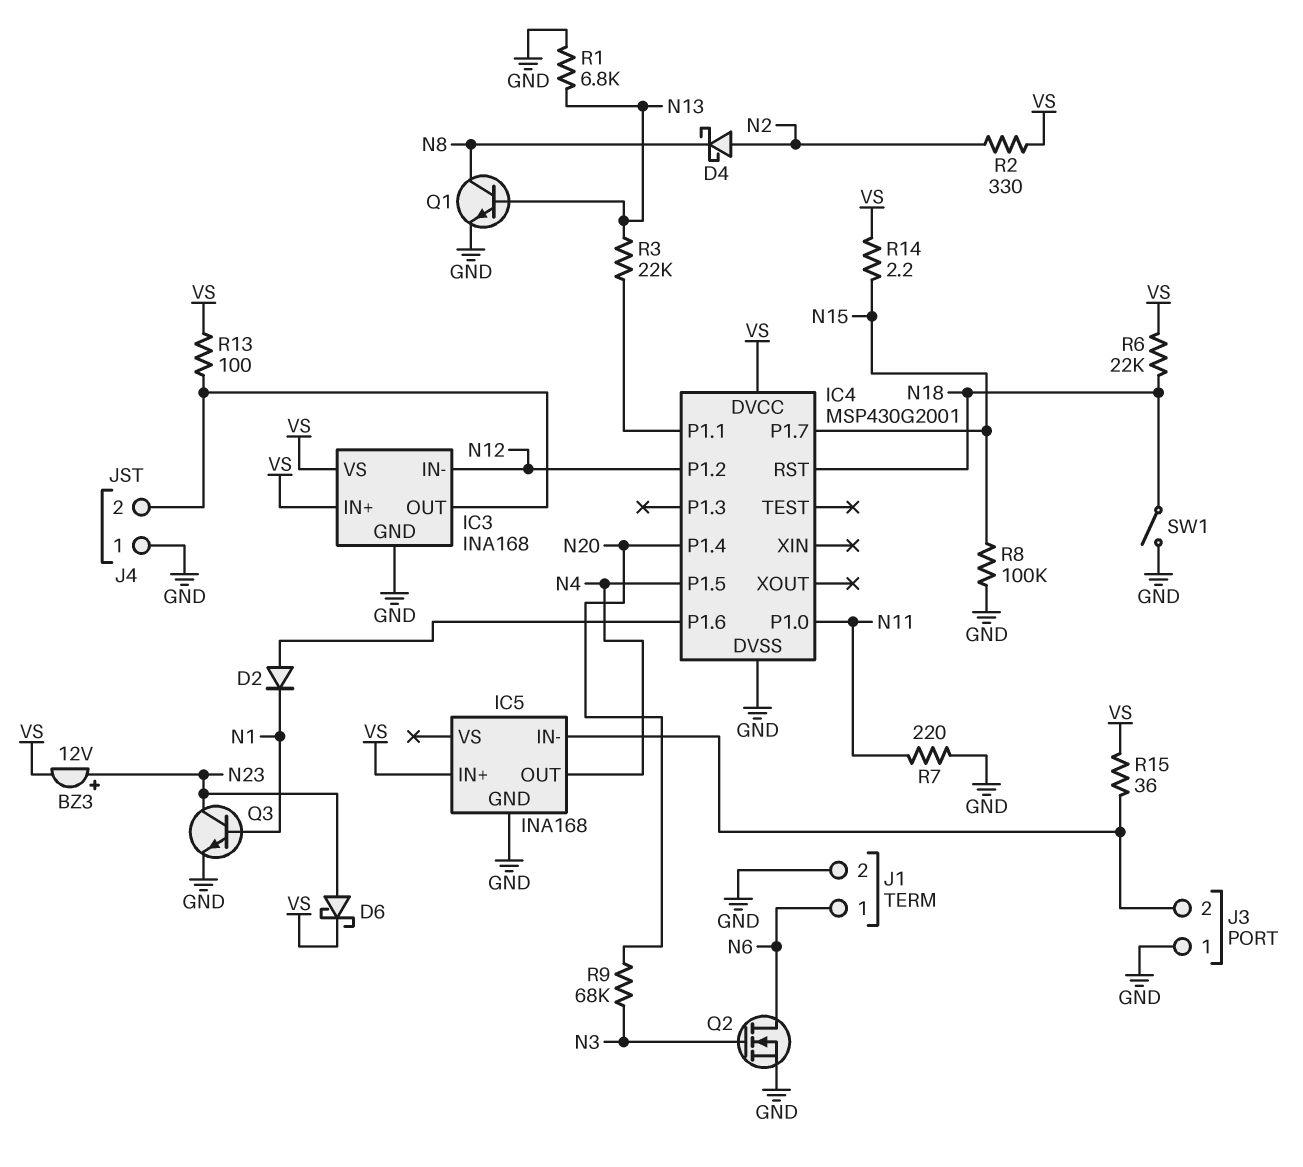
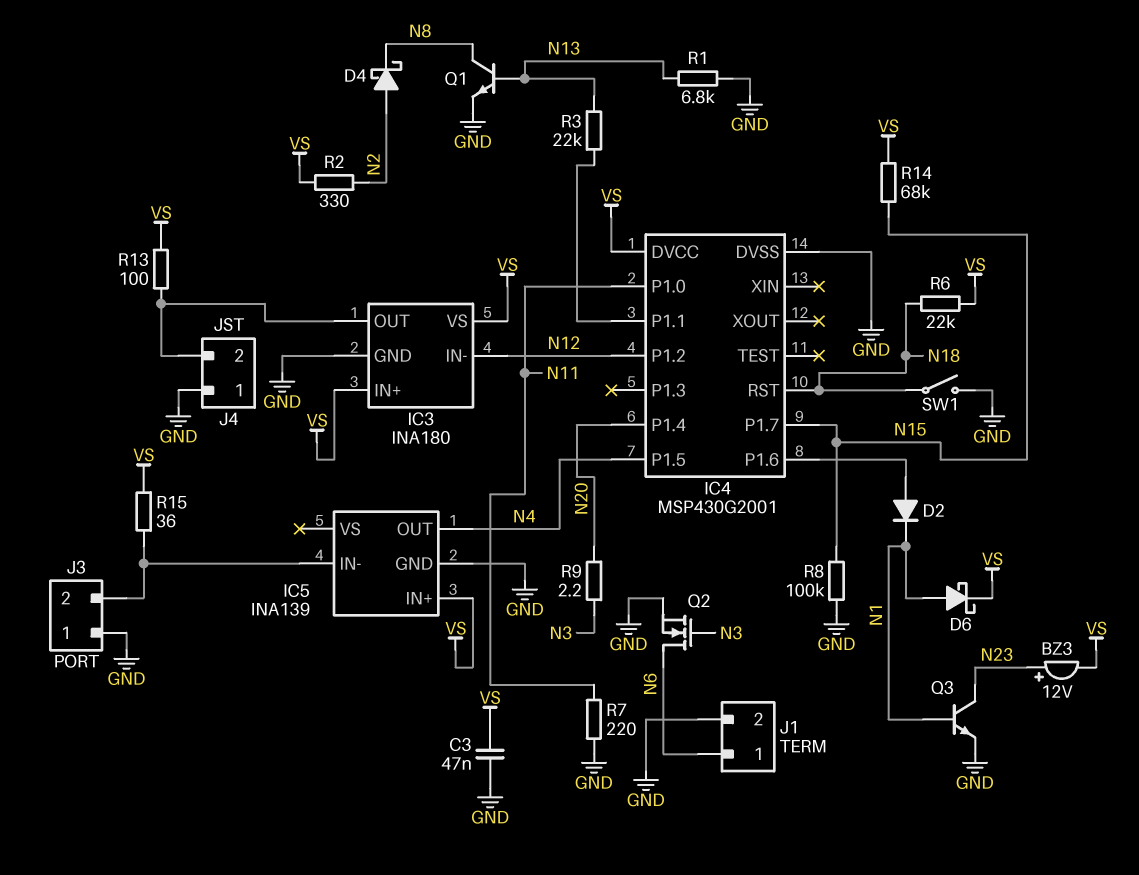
C3: none -> 47nF (GND, VS)
D6: schottky (A N23, K VS) -> schottky (A N1, K VS)
IC3: INA168 -> INA180
IC5: INA168 -> INA139
R9: 68k (N3, N20) -> 2.2 (N3, N20)
R14: 2.2 (N15, VS) -> 68k (N15, VS)

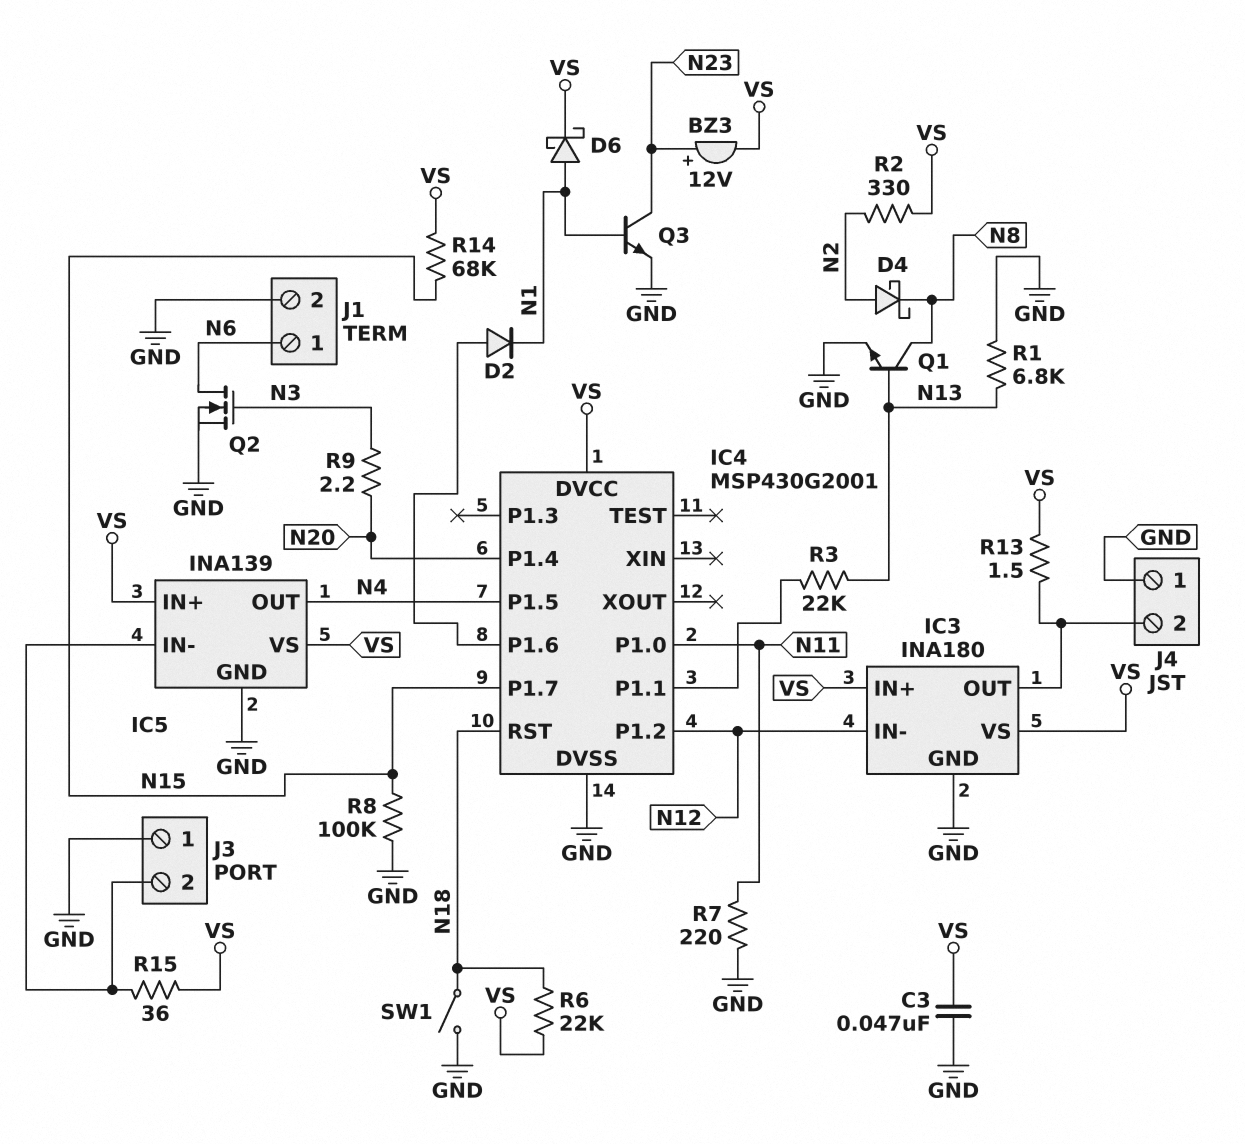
IC5 pin VS: none -> VS
R13: 100 (IC3/OUT, VS) -> 1.5 (IC3/OUT, VS)

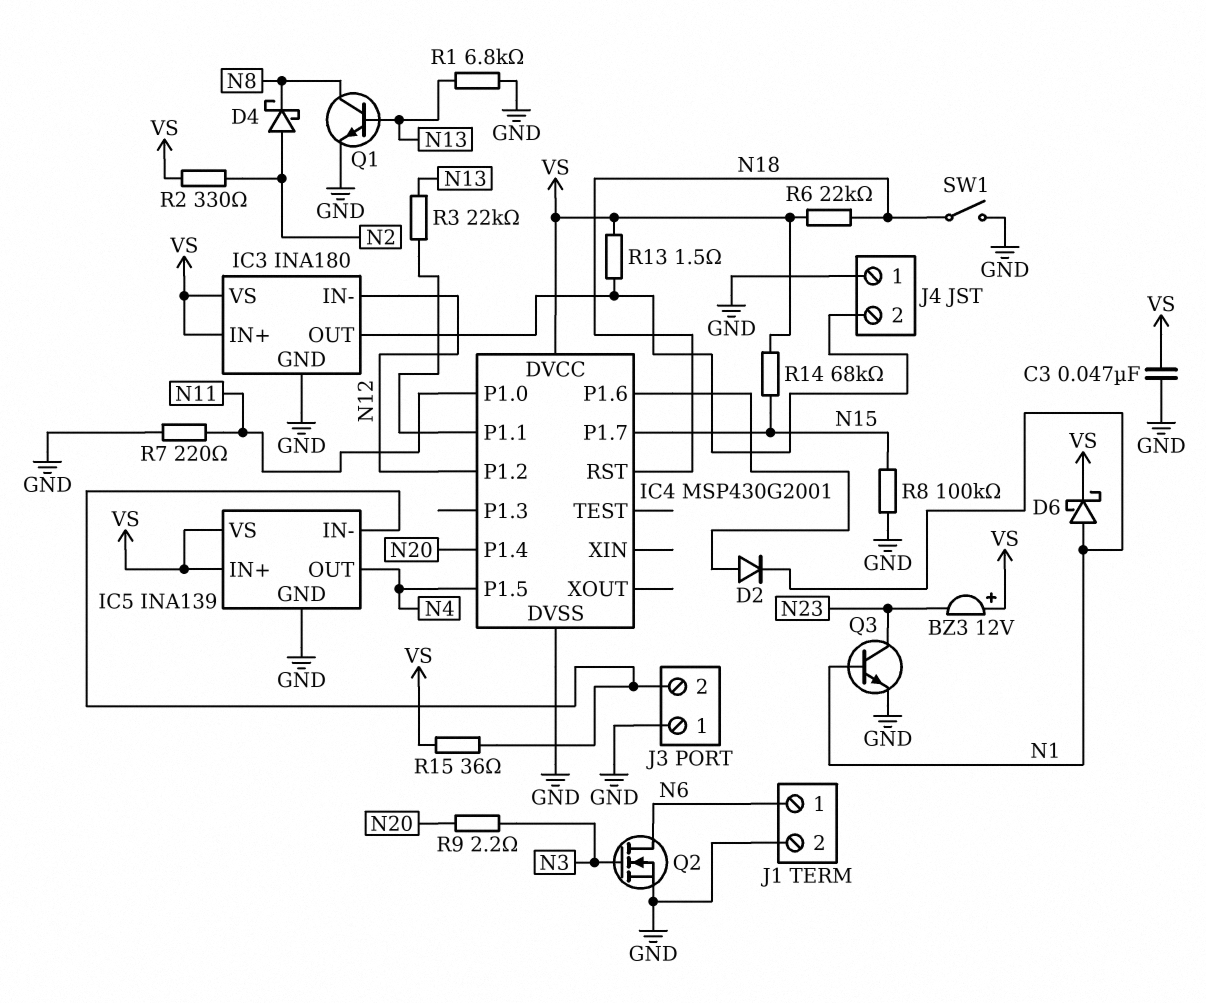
BZ3: buzzer 12V (plus N23, minus VS) -> buzzer 12V (plus VS, minus N23)

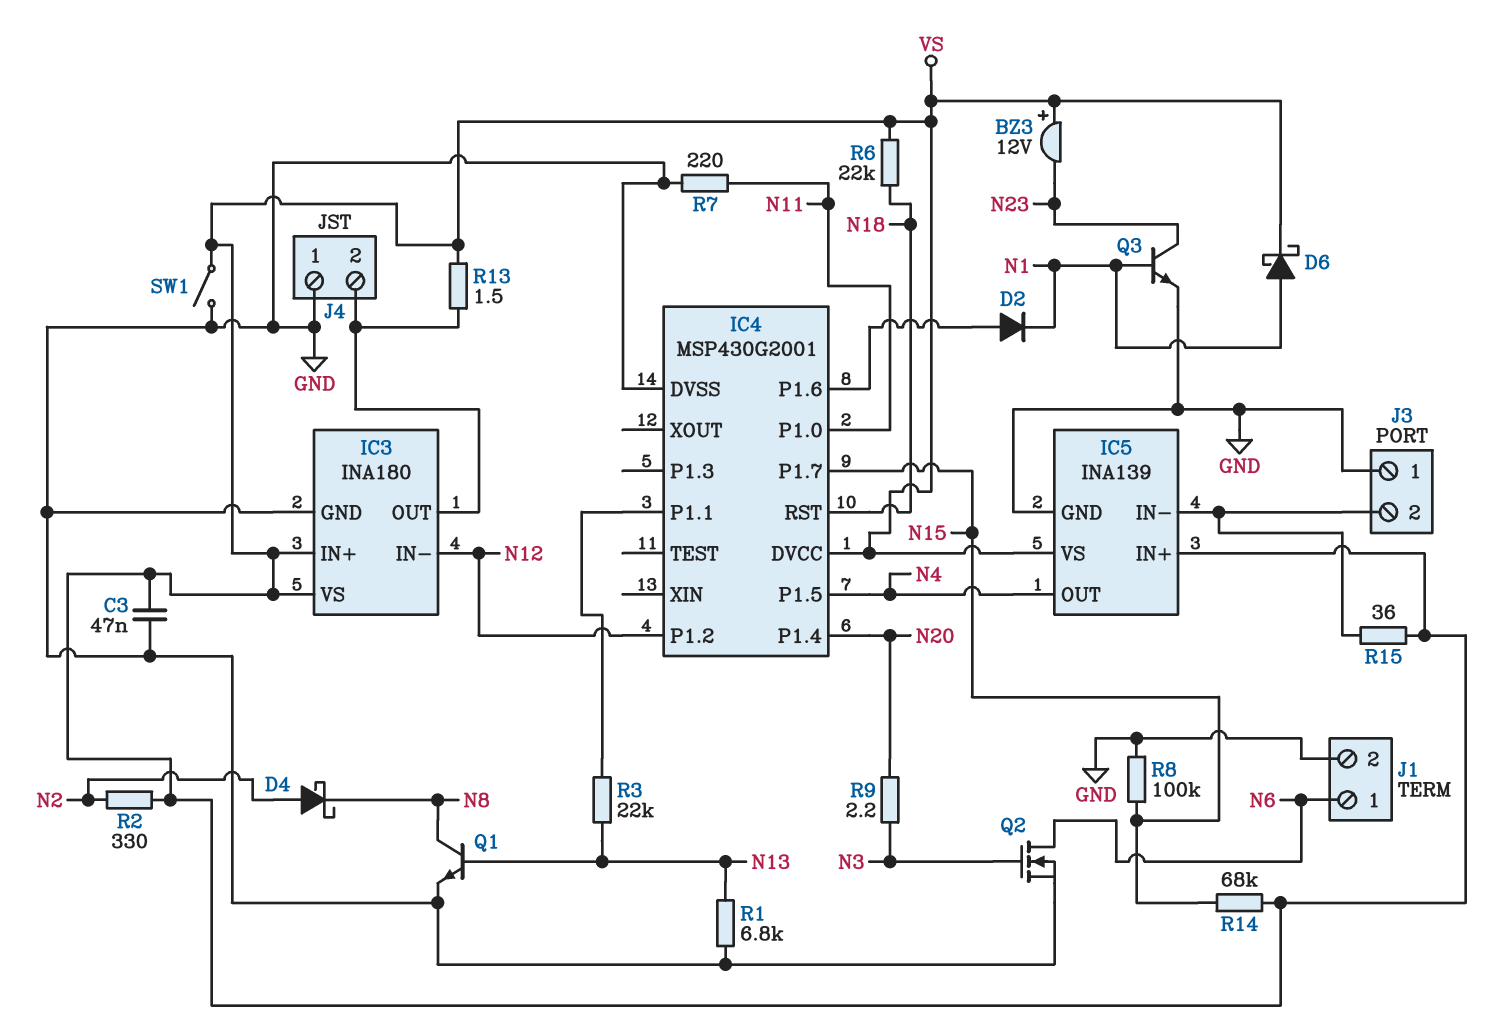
SW1: switch (GND, N18) -> switch (GND, VS)

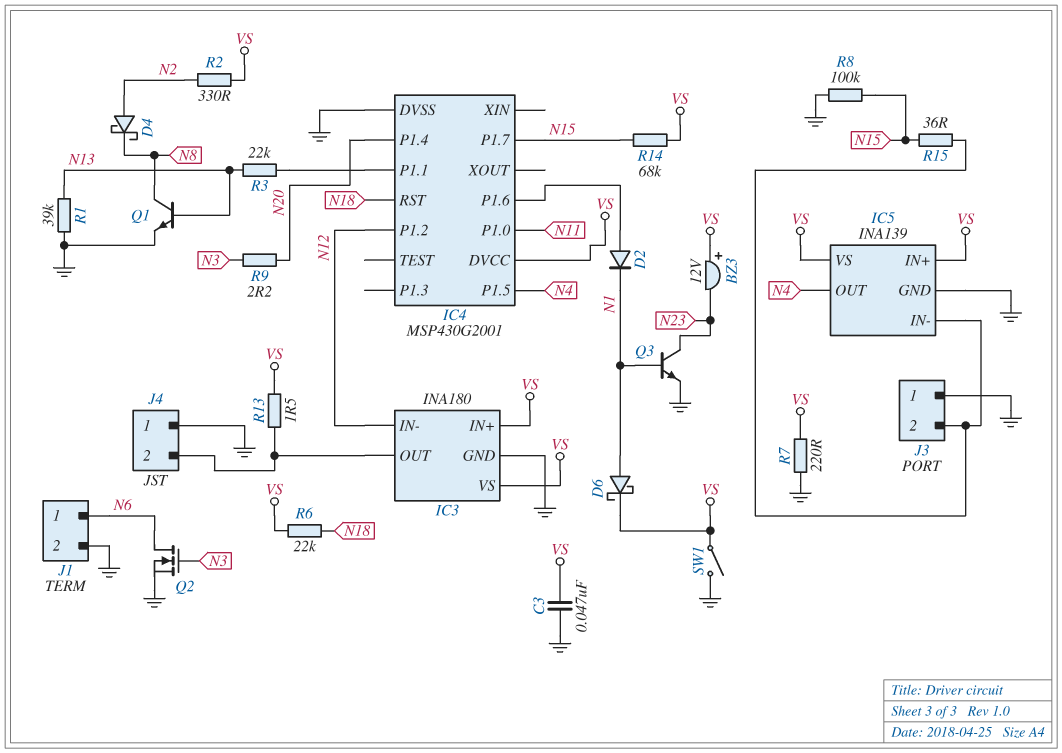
R1: 6.8k (GND, N13) -> 39k (GND, N13)
R7: 220 (GND, N11) -> 220 (GND, VS)
R15: 36 (IC5/IN-, VS) -> 36 (IC5/IN-, N15)

